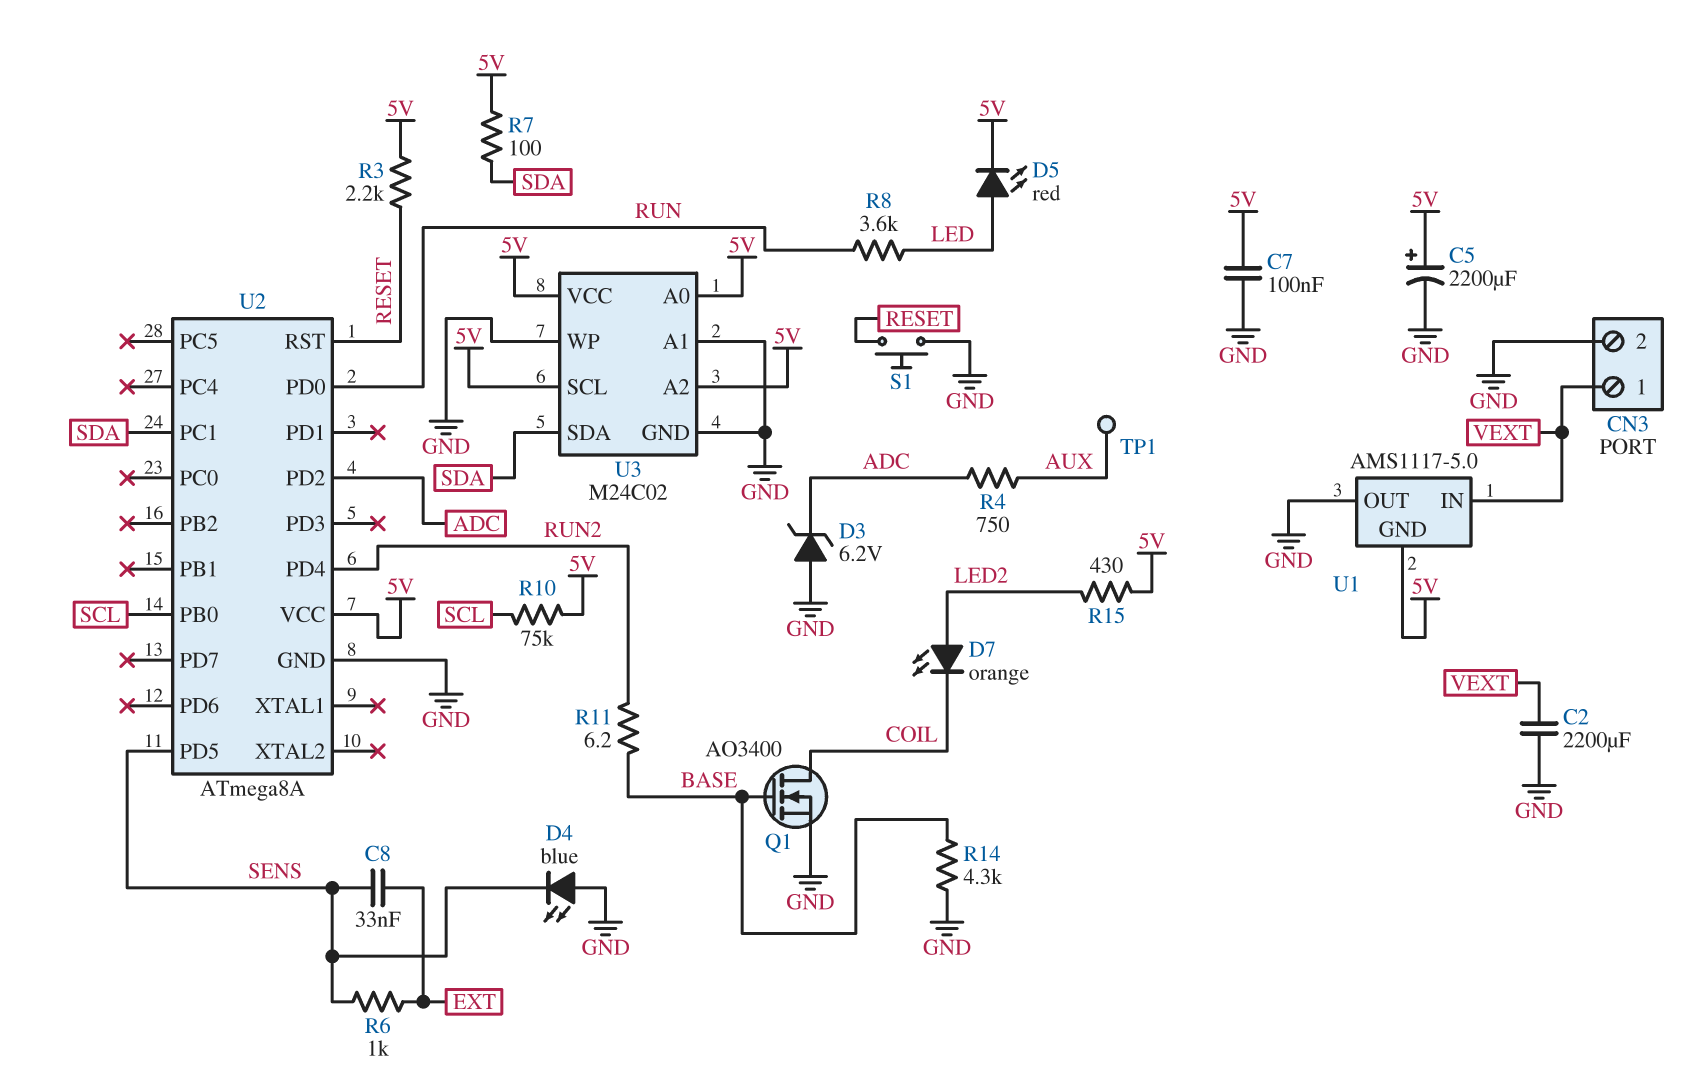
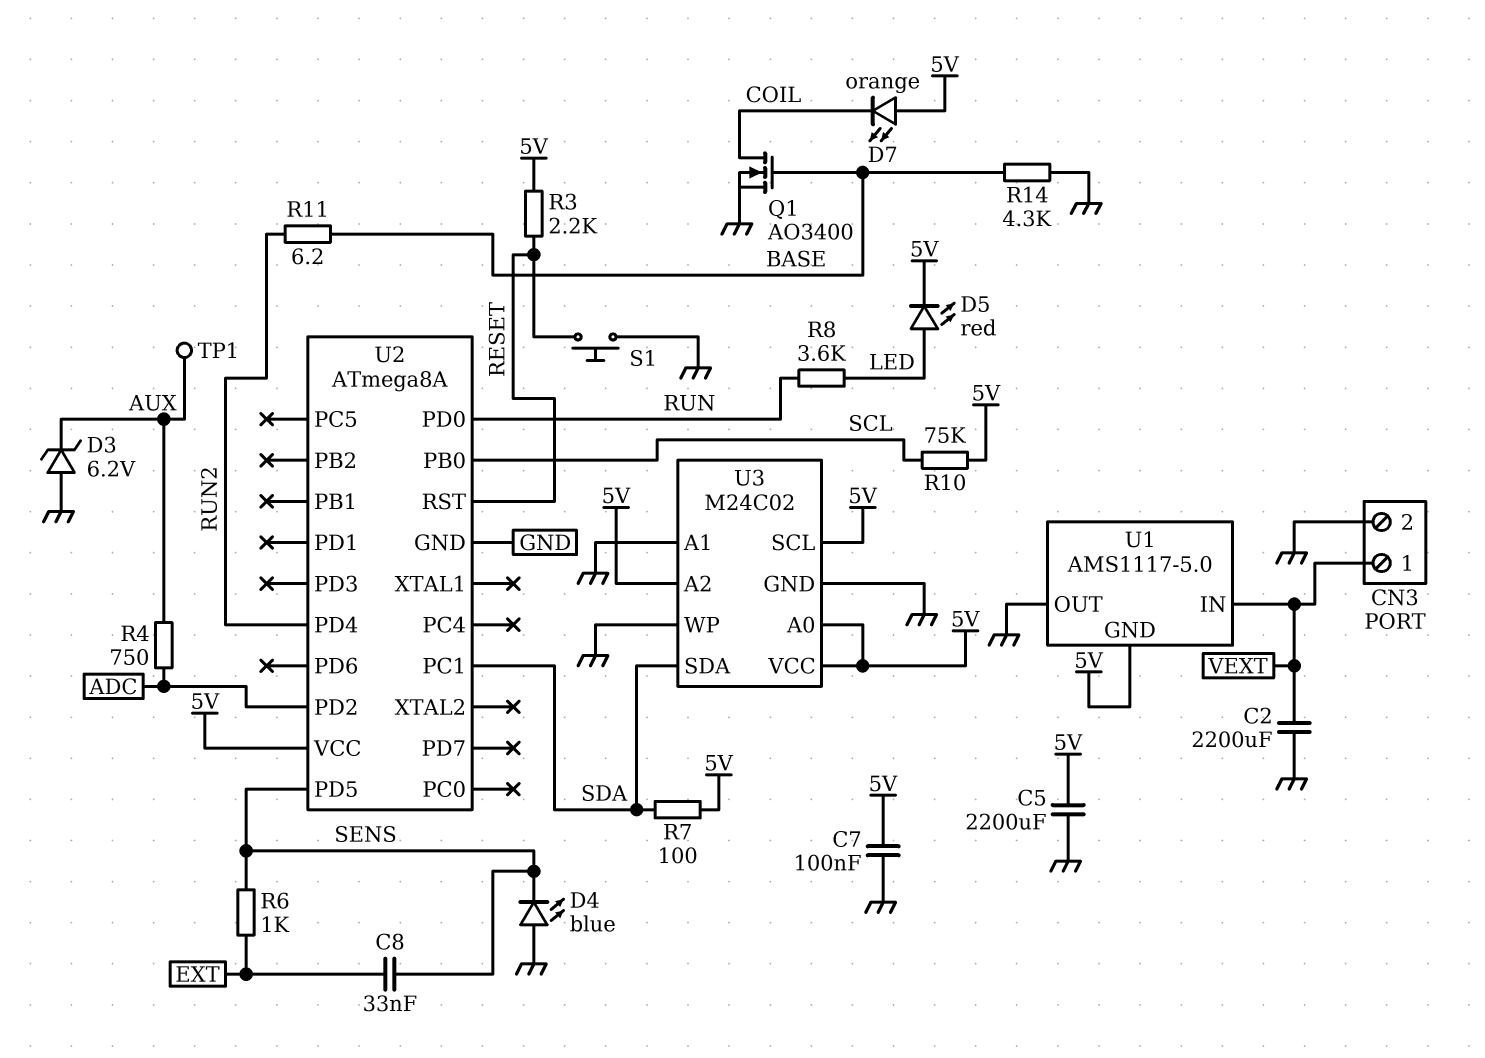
C5: 2200uF (plus 5V, minus GND) -> 2200uF (5V, GND)
D3: zener 6.2V (A GND, K ADC) -> zener 6.2V (A GND, K AUX)
D7: LED orange (A LED2, K COIL) -> LED orange (A 5V, K COIL)
R15: 430 (5V, LED2) -> none

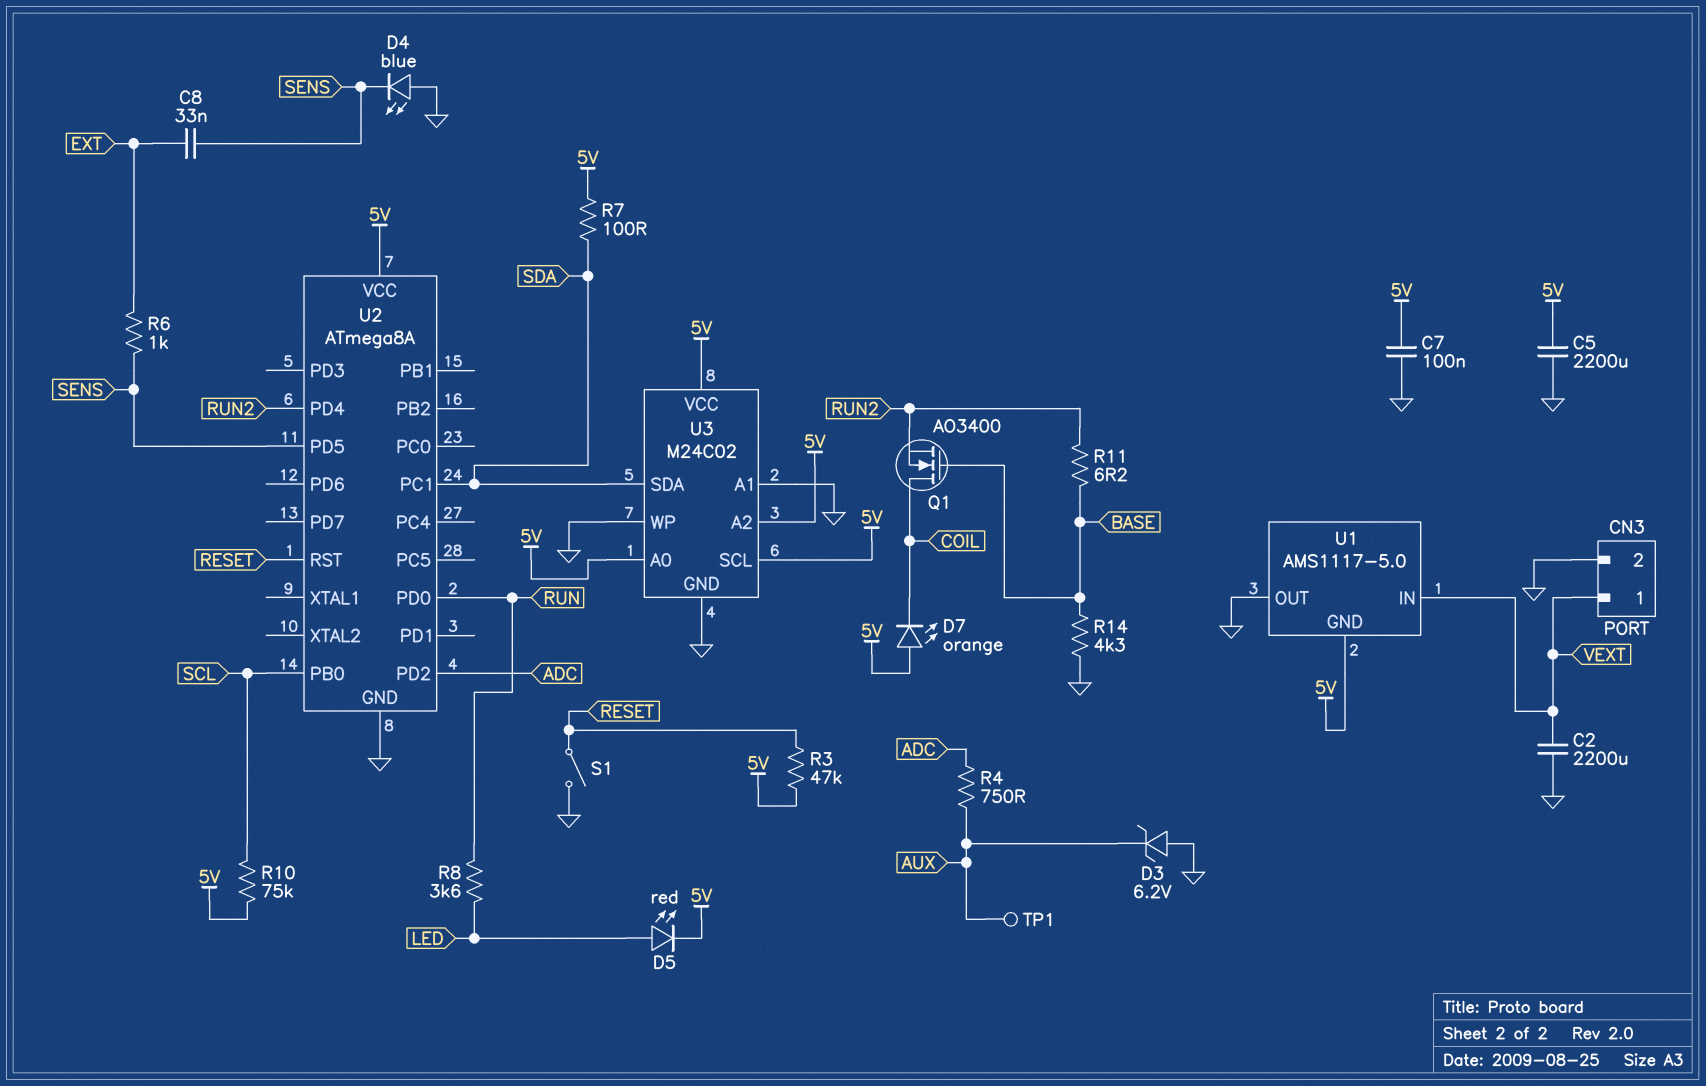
Q1: NMOS AO3400 (G BASE, D COIL, S GND) -> NMOS AO3400 (G BASE, D COIL, S RUN2)
R3: 2.2k (5V, RESET) -> 47k (5V, RESET)
S1: button (GND, RESET) -> switch (GND, RESET)

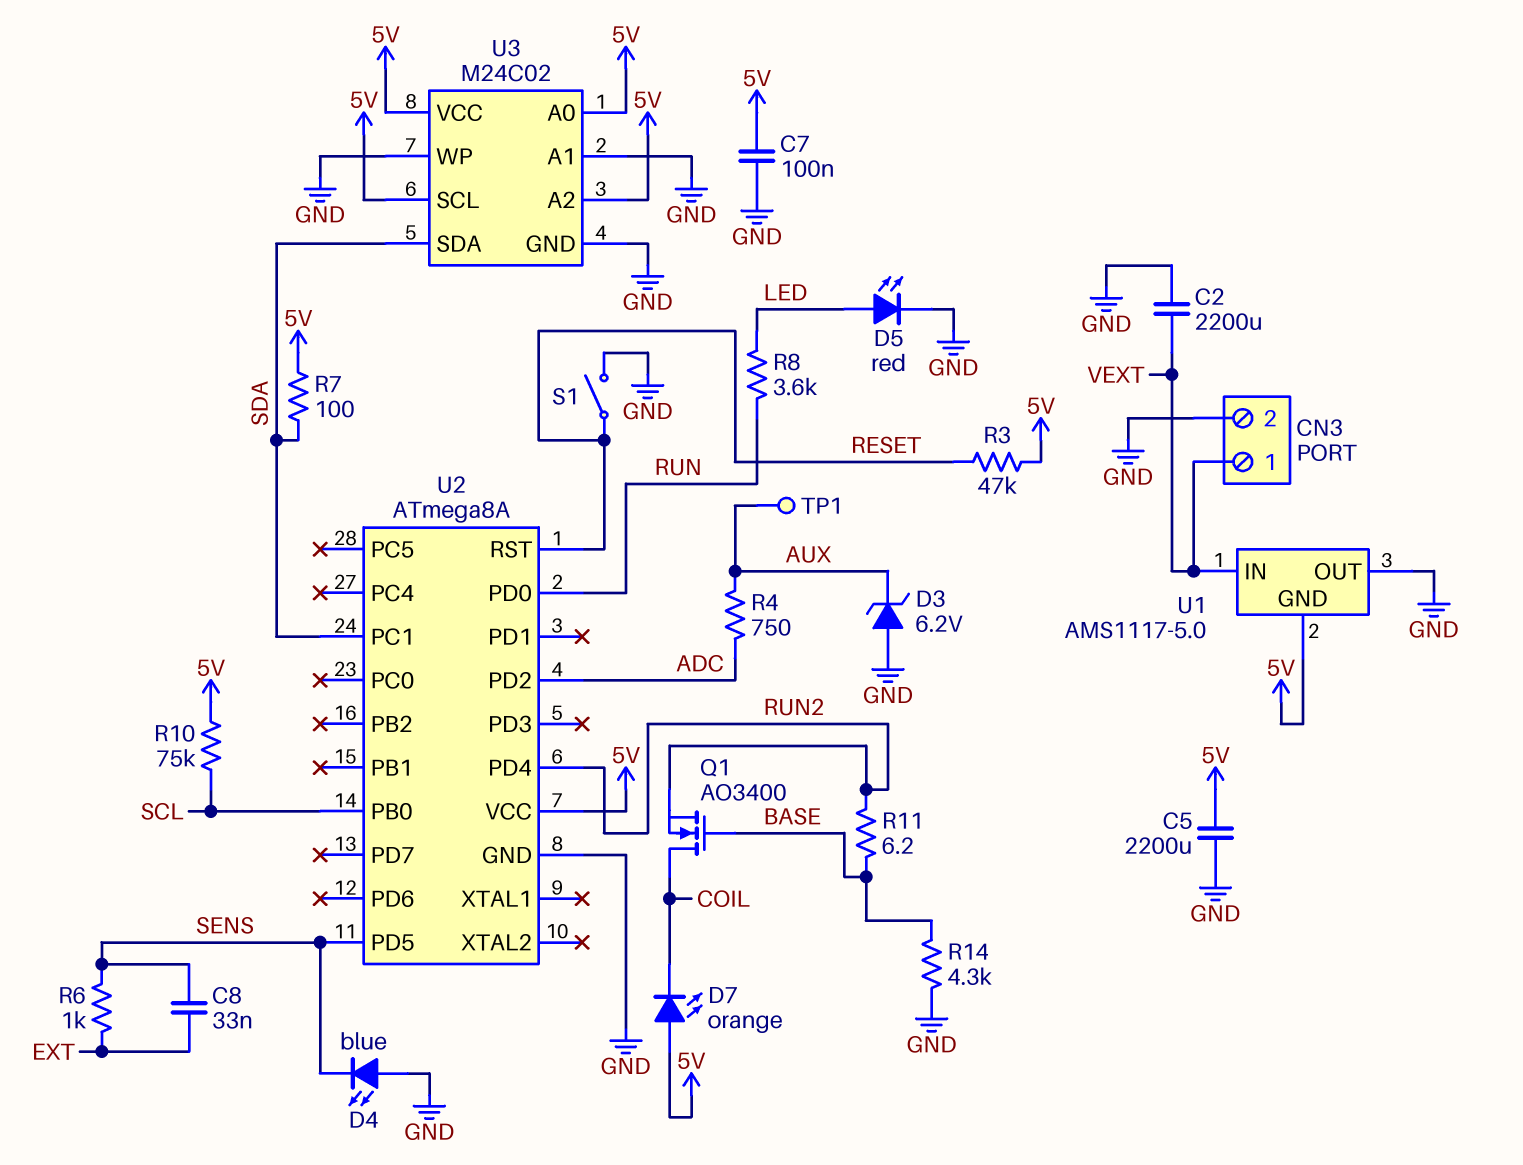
D5: LED red (A LED, K 5V) -> LED red (A LED, K GND)

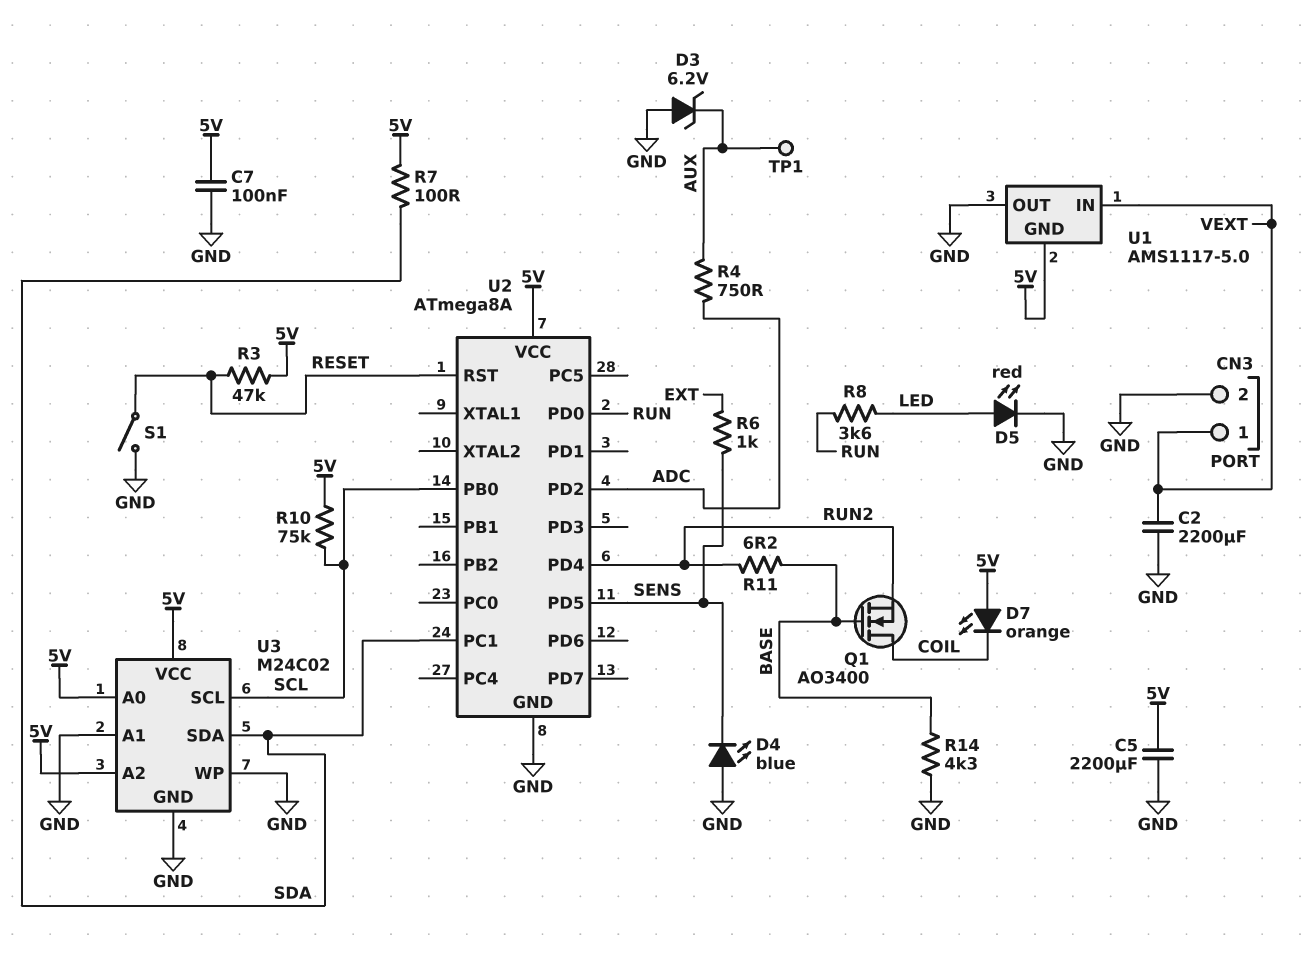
C8: 33nF (EXT, SENS) -> none
U3 pin SCL: 5V -> SCL

